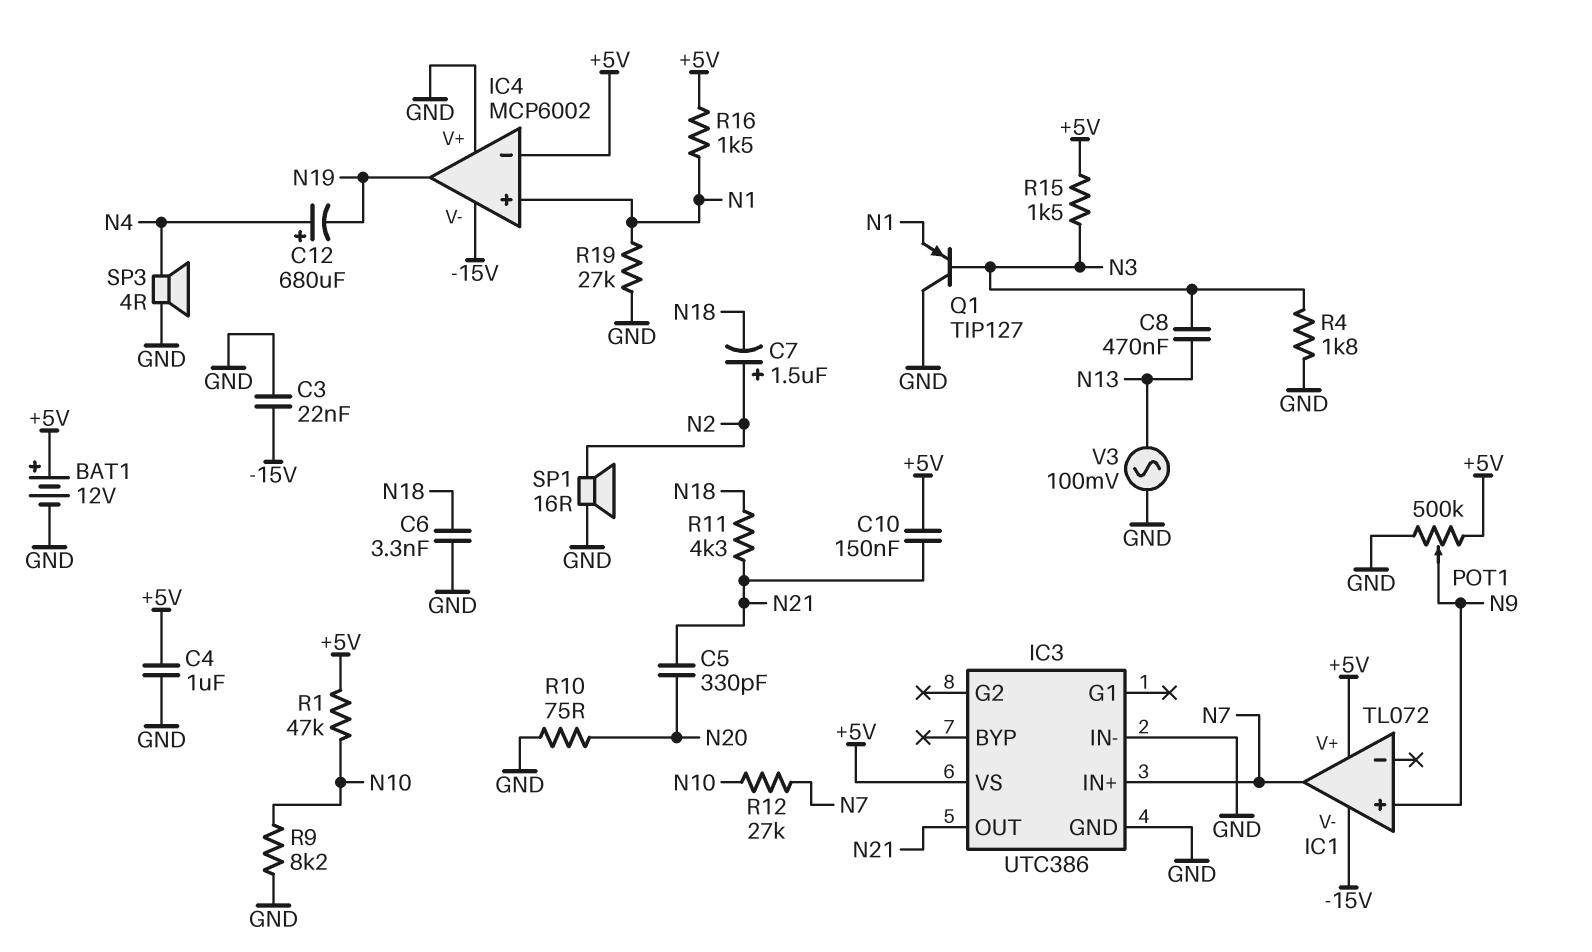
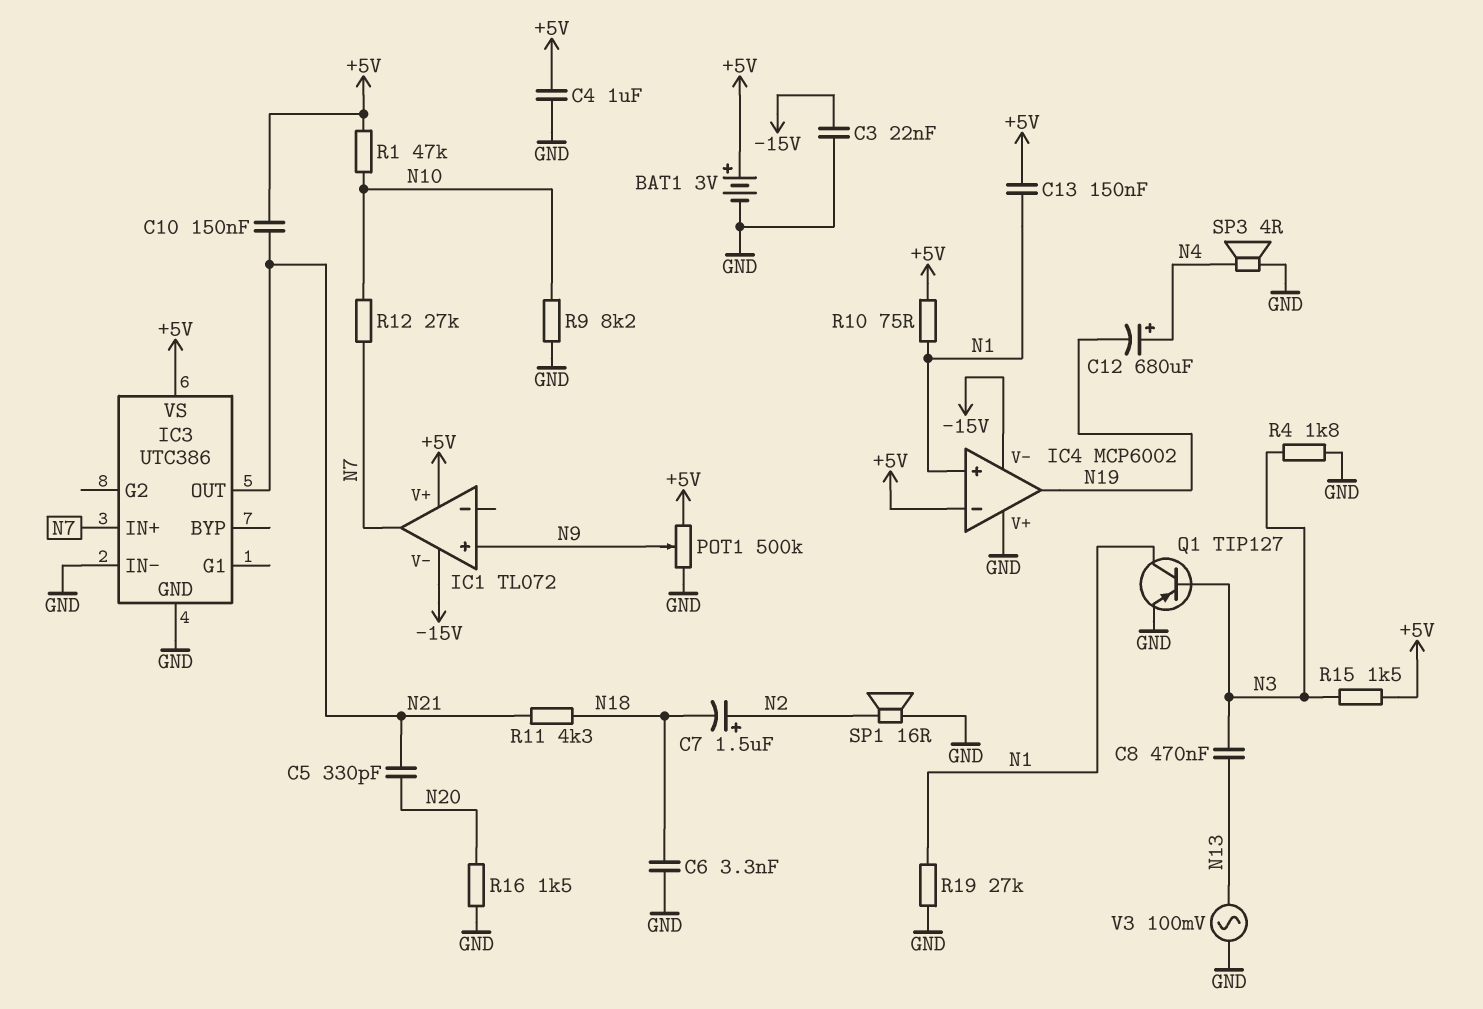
BAT1: 12V (plus +5V, minus GND) -> 3V (plus +5V, minus GND)
C13: none -> 150nF (+5V, N1)
Q1: PNP TIP127 (B N3, C GND, E N1) -> PNP TIP127 (B N3, C N1, E GND)
R10: 75 (GND, N20) -> 75 (+5V, N1)
R16: 1.5k (+5V, N1) -> 1.5k (GND, N20)

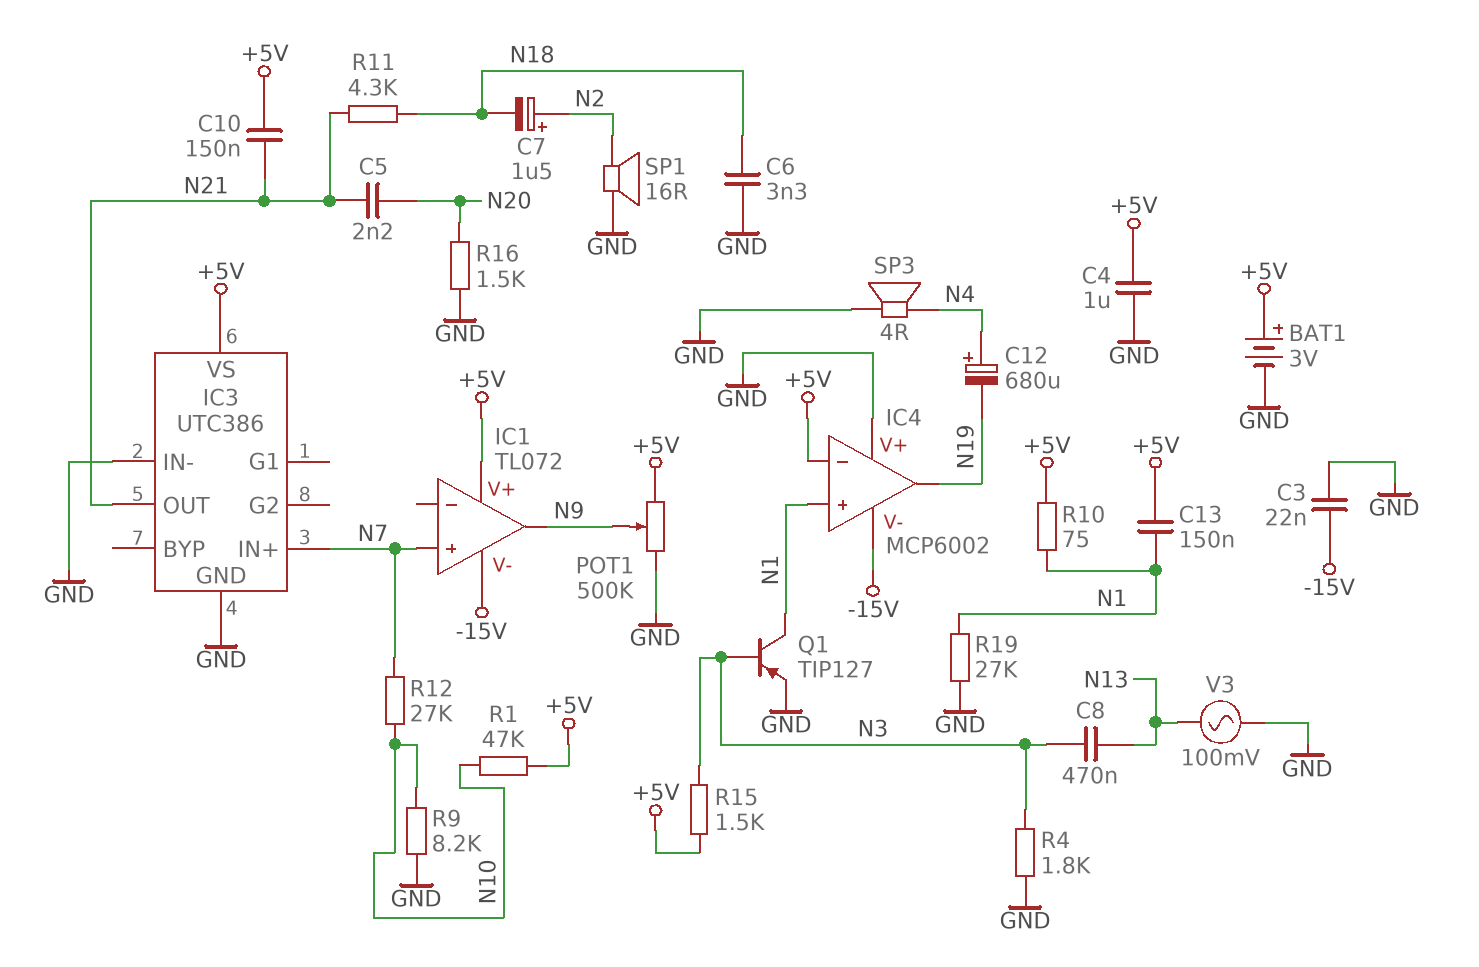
C5: 330pF (N20, N21) -> 2.2nF (N20, N21)
IC1 pin in+: N9 -> N7
IC1 pin out: N7 -> N9

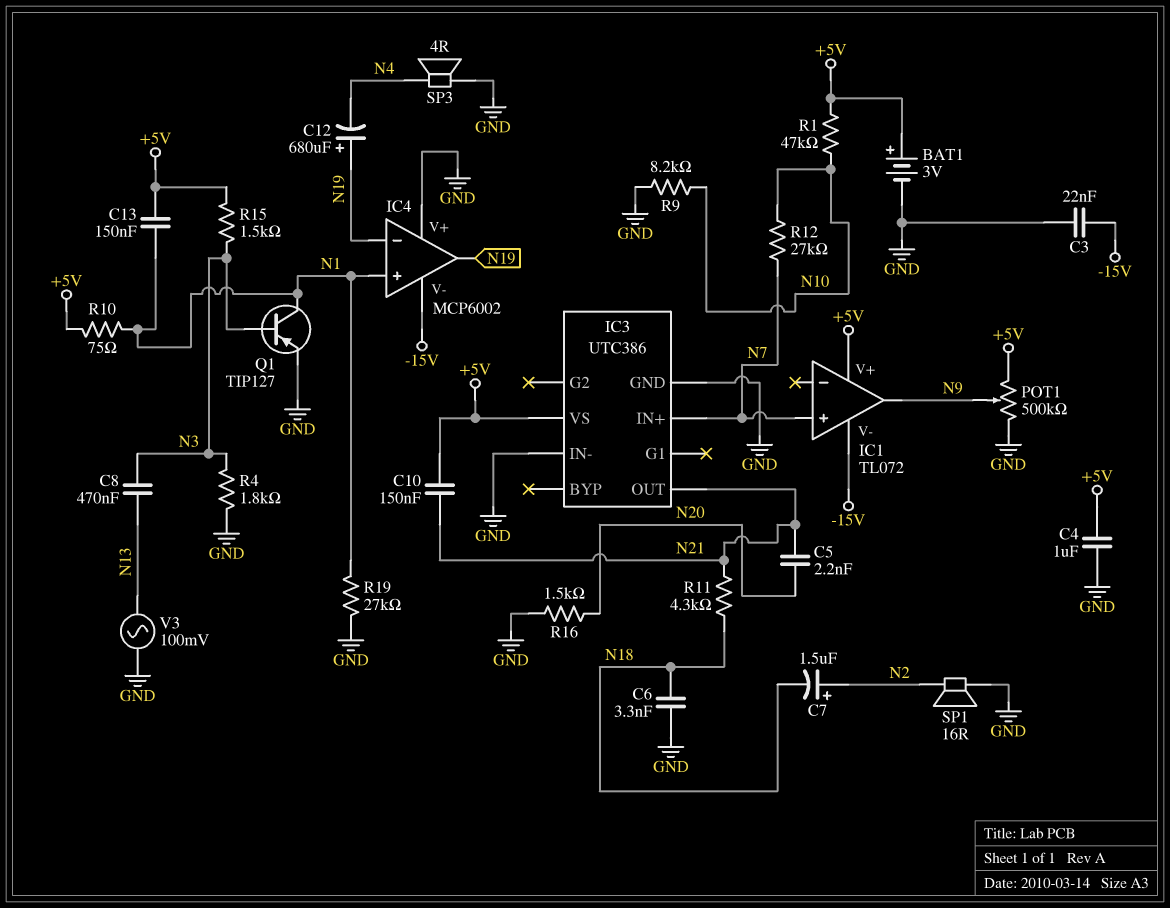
C12: 680uF (plus N4, minus N19) -> 680uF (plus N19, minus N4)
IC4 pin in-: +5V -> N19

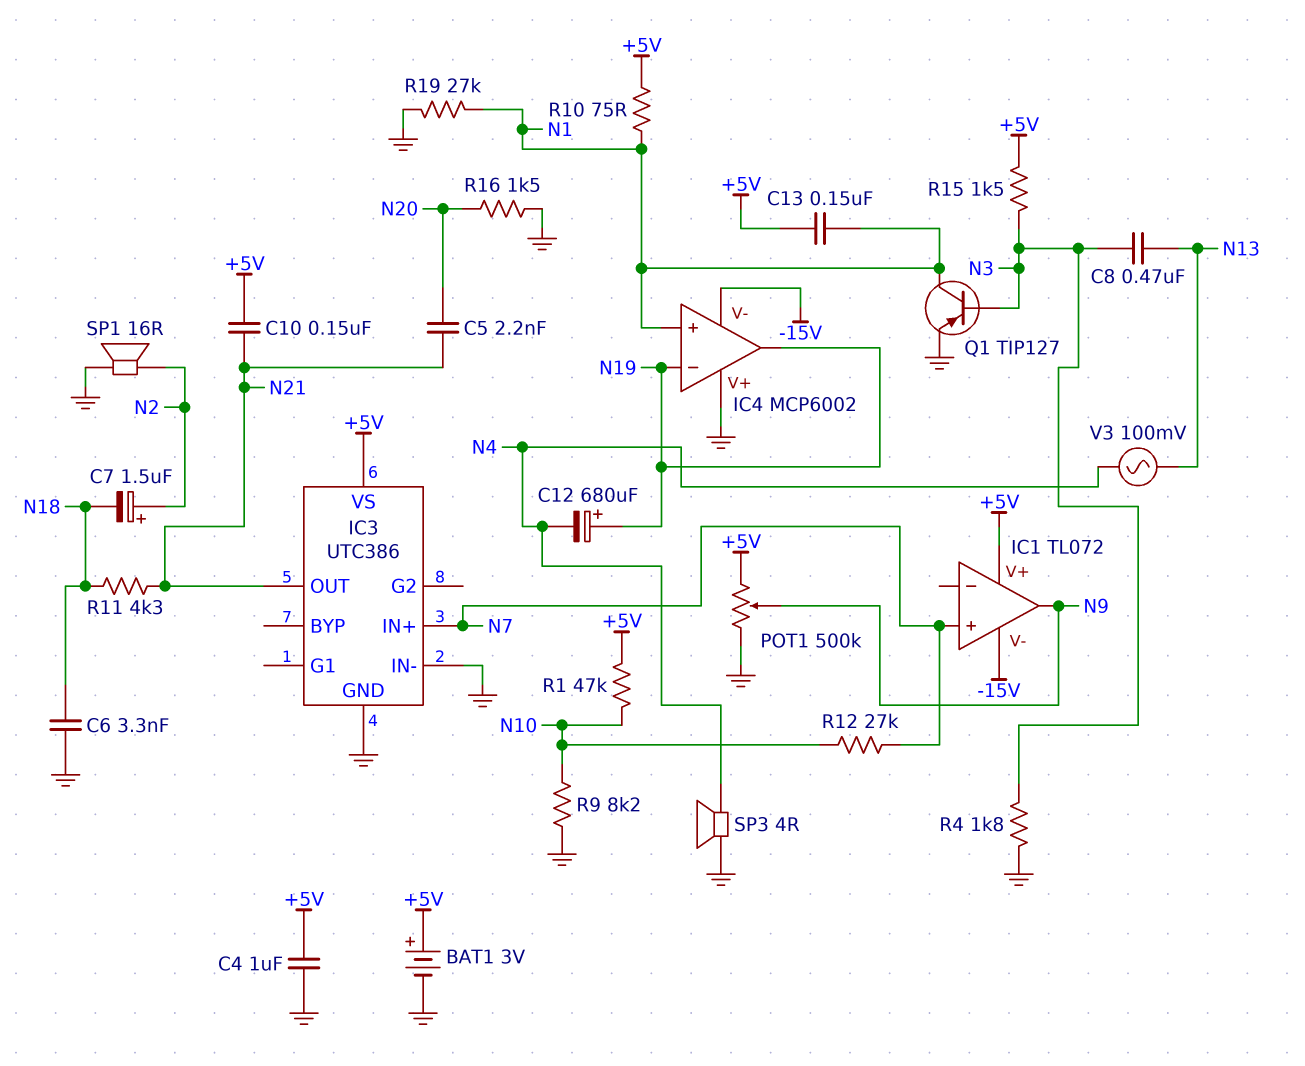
C3: 22nF (-15V, GND) -> none
V3: AC 100mV (GND, N13) -> AC 100mV (N4, N13)

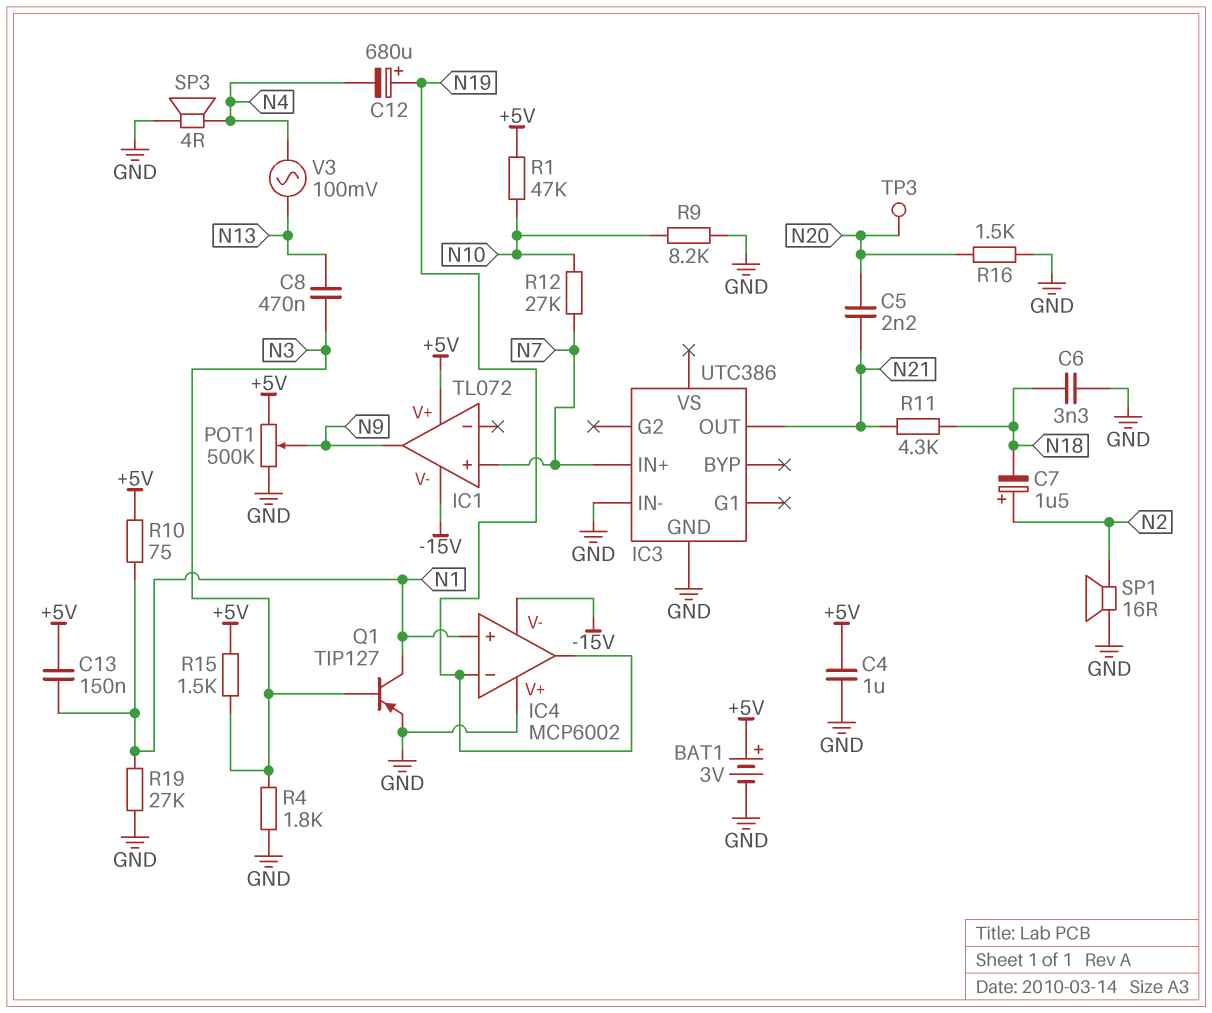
C10: 150nF (+5V, N21) -> none
IC3 pin VS: +5V -> none
TP3: none -> test point (N20)

